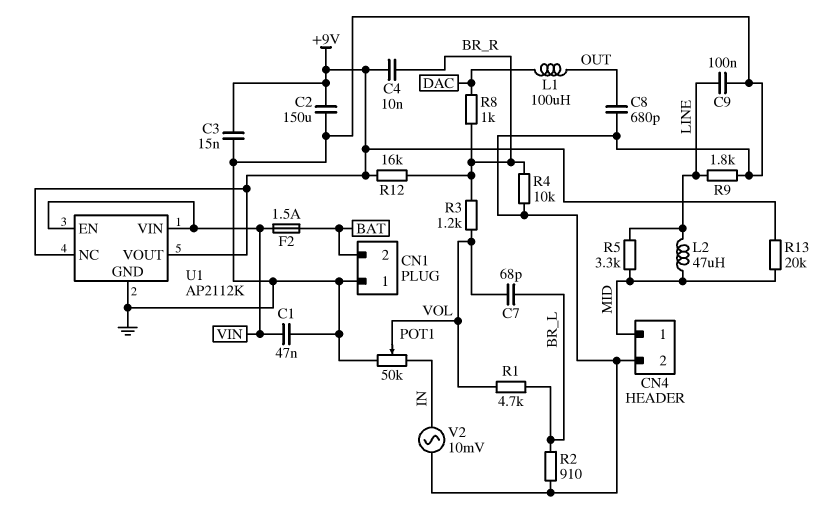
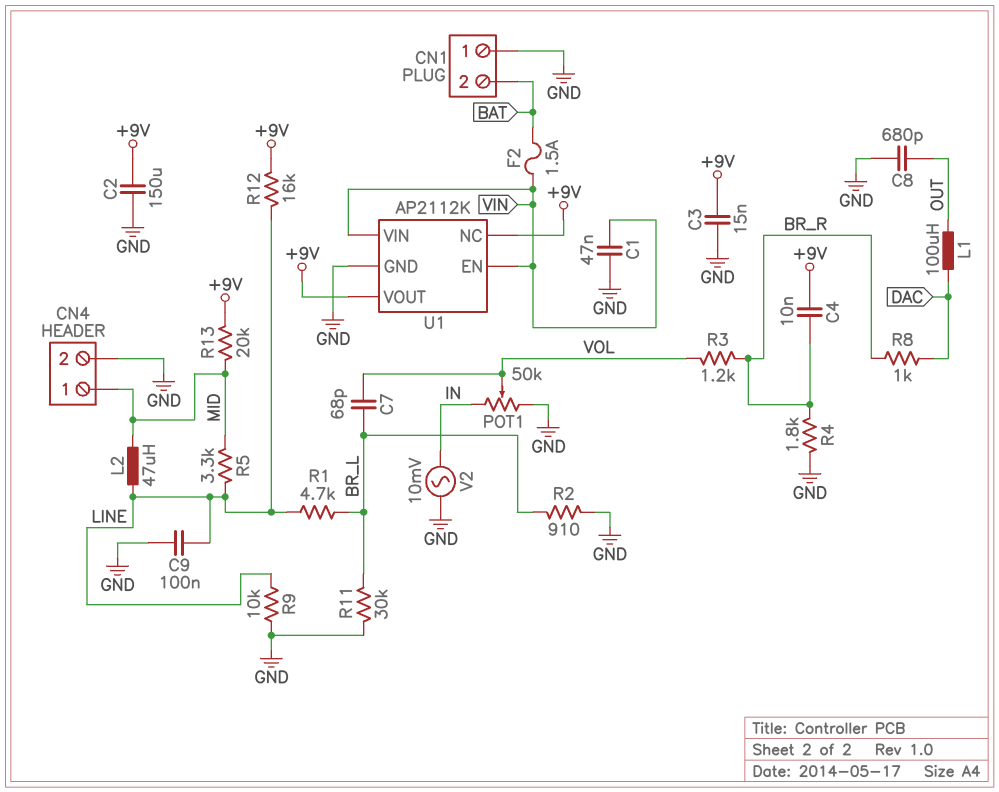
R1: 4.7k (BR_L, VOL) -> 4.7k (BR_L, LINE)
R4: 10k (BR_R, GND) -> 1.8k (BR_R, GND)
R9: 1.8k (GND, LINE) -> 10k (GND, LINE)
R11: none -> 30k (BR_L, GND)
R12: 16k (+9V, BR_R) -> 16k (+9V, LINE)

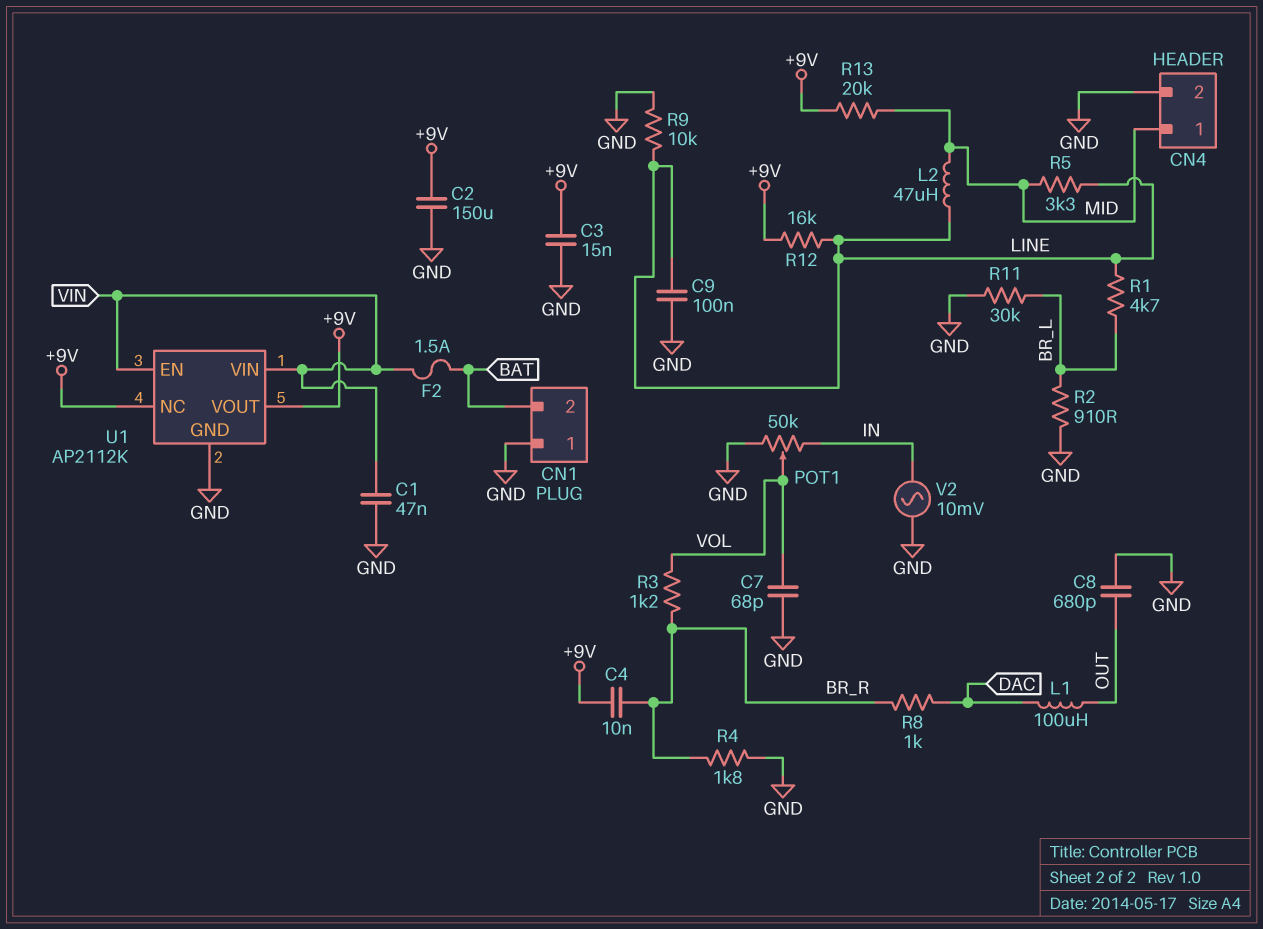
C7: 68pF (BR_L, VOL) -> 68pF (GND, VOL)

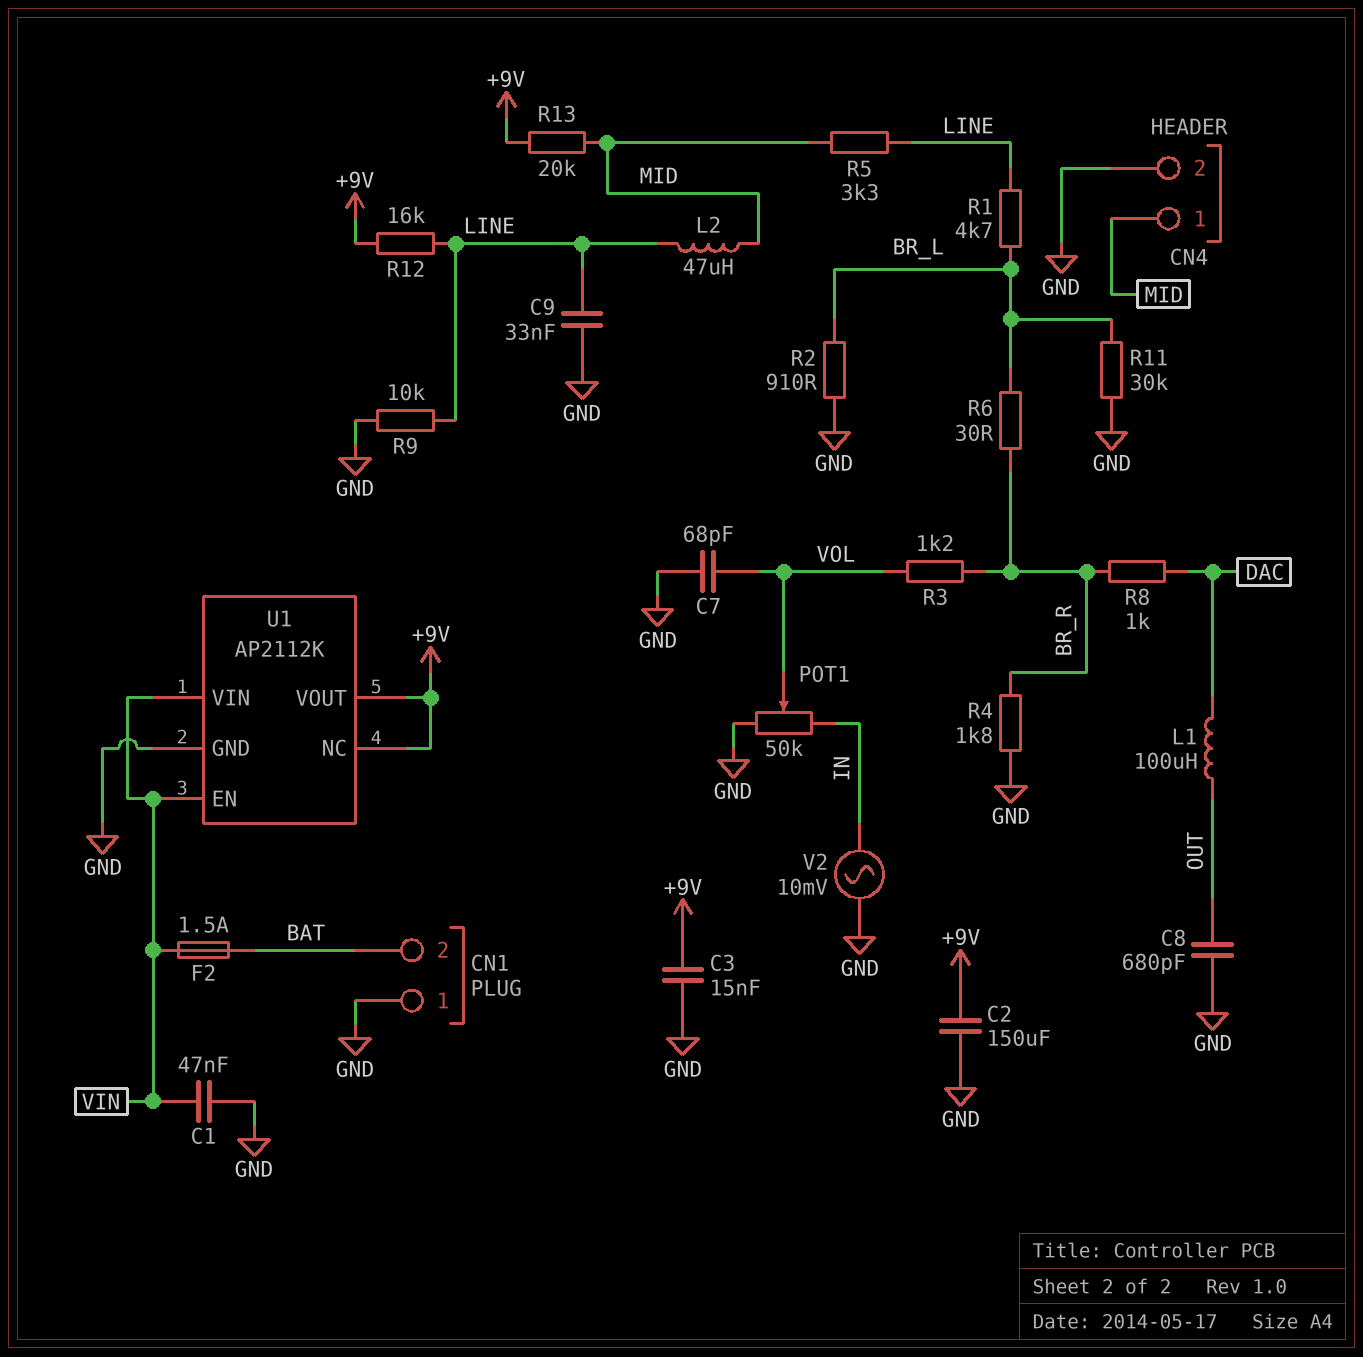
C4: 10nF (+9V, BR_R) -> none
C9: 100nF (GND, LINE) -> 33nF (GND, LINE)
R6: none -> 30 (BR_L, BR_R)

